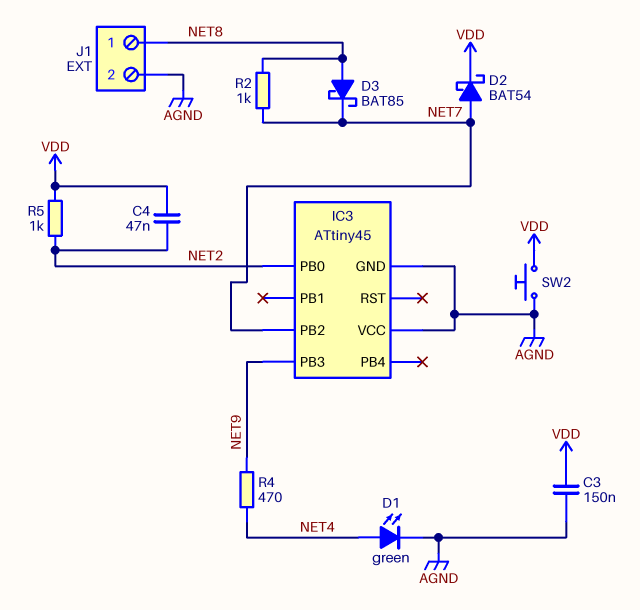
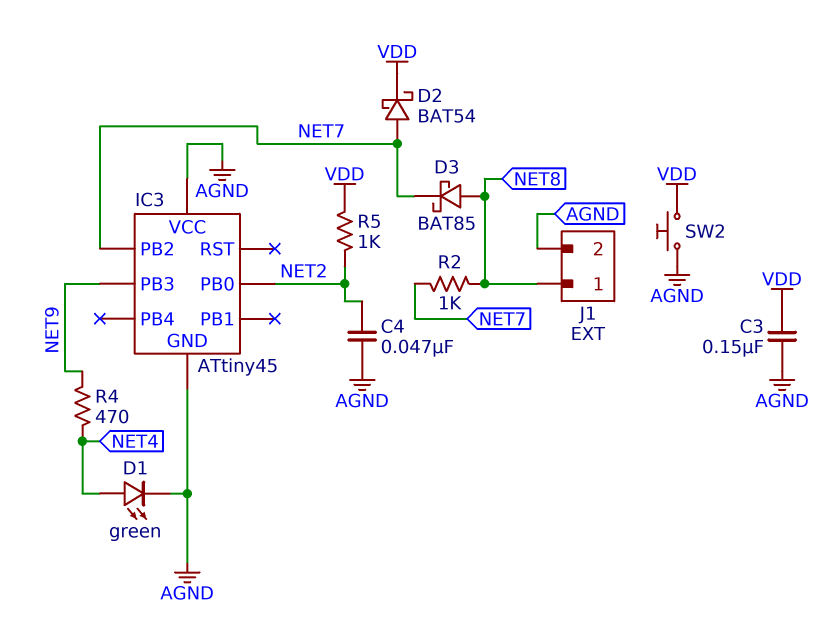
C4: 47nF (NET2, VDD) -> 47nF (AGND, NET2)

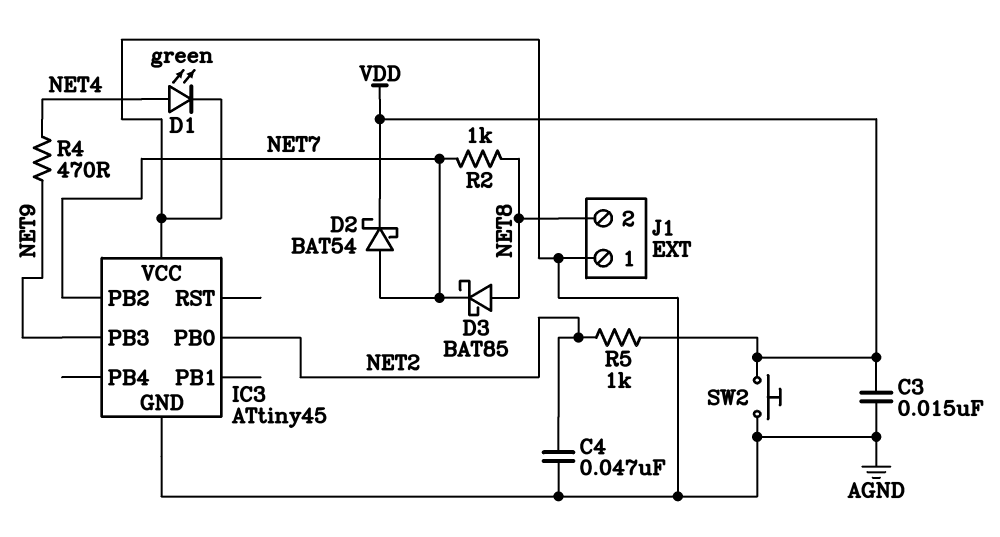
C3: 150nF (AGND, VDD) -> 15nF (AGND, VDD)
J1 pin 1: NET8 -> AGND
J1 pin 2: AGND -> NET8

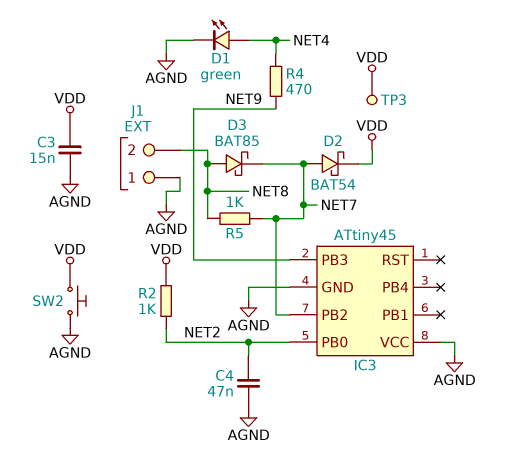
R2: 1k (NET7, NET8) -> 1k (NET2, VDD)
R5: 1k (NET2, VDD) -> 1k (NET7, NET8)
TP3: none -> test point (VDD)

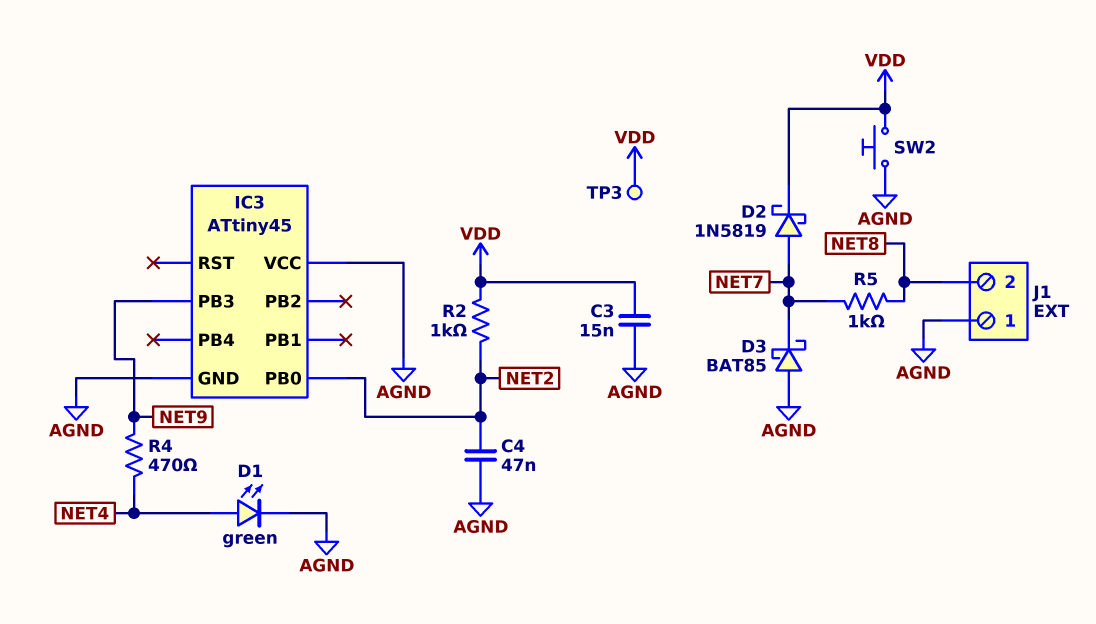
D2: schottky BAT54 (A NET7, K VDD) -> schottky 1N5819 (A NET7, K VDD)
D3: schottky BAT85 (A NET8, K NET7) -> schottky BAT85 (A AGND, K NET7)
IC3 pin PB2: NET7 -> none

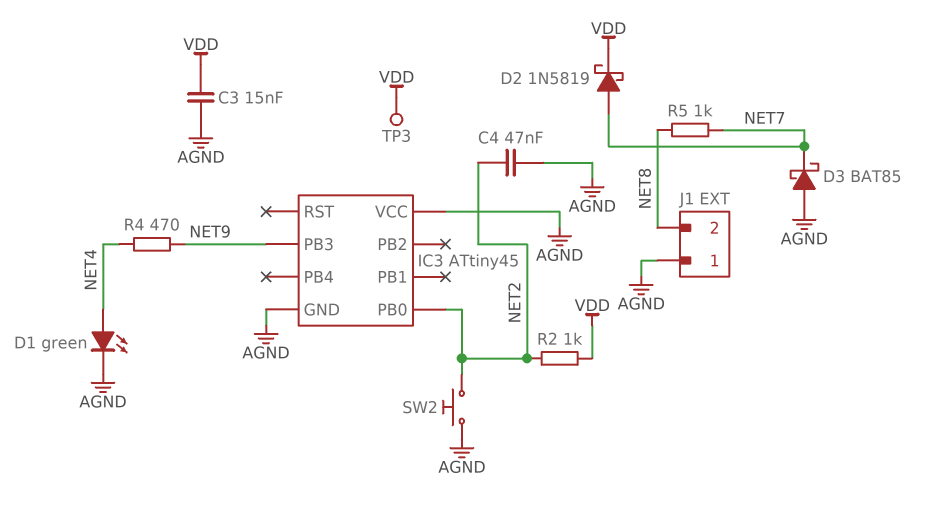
SW2: button (AGND, VDD) -> button (AGND, NET2)

